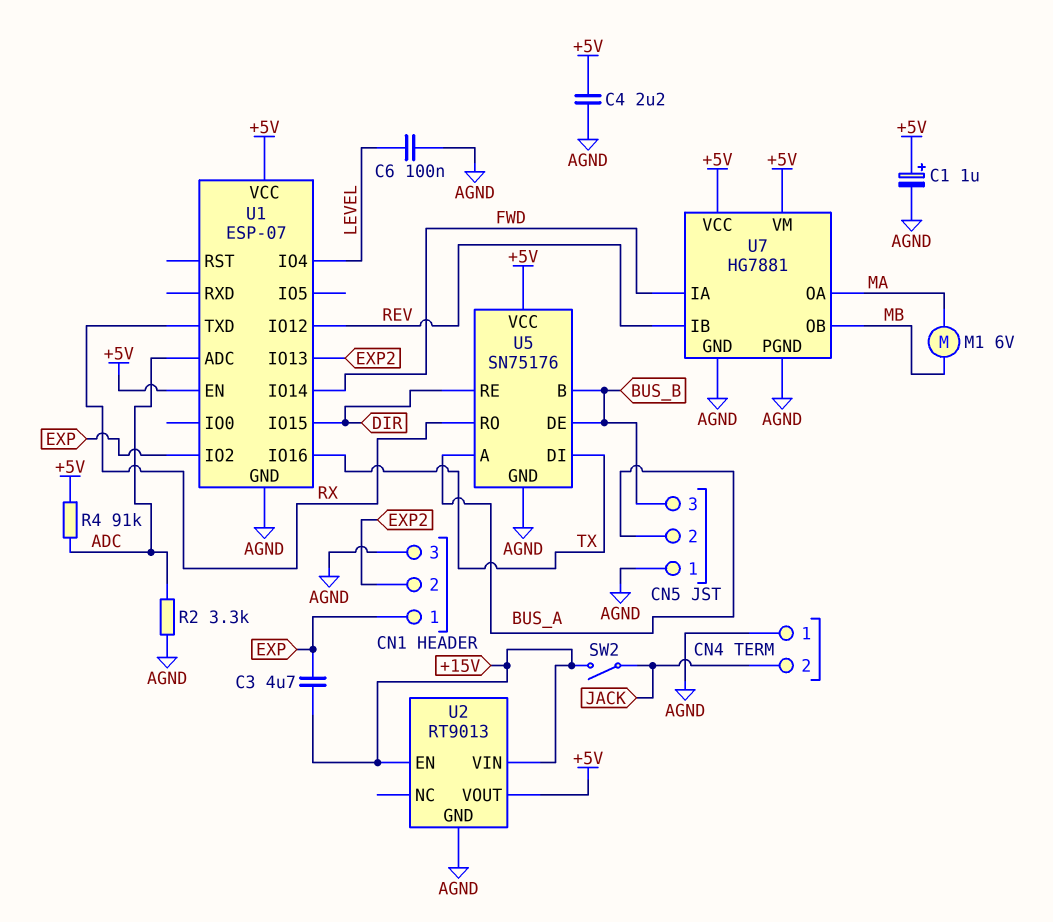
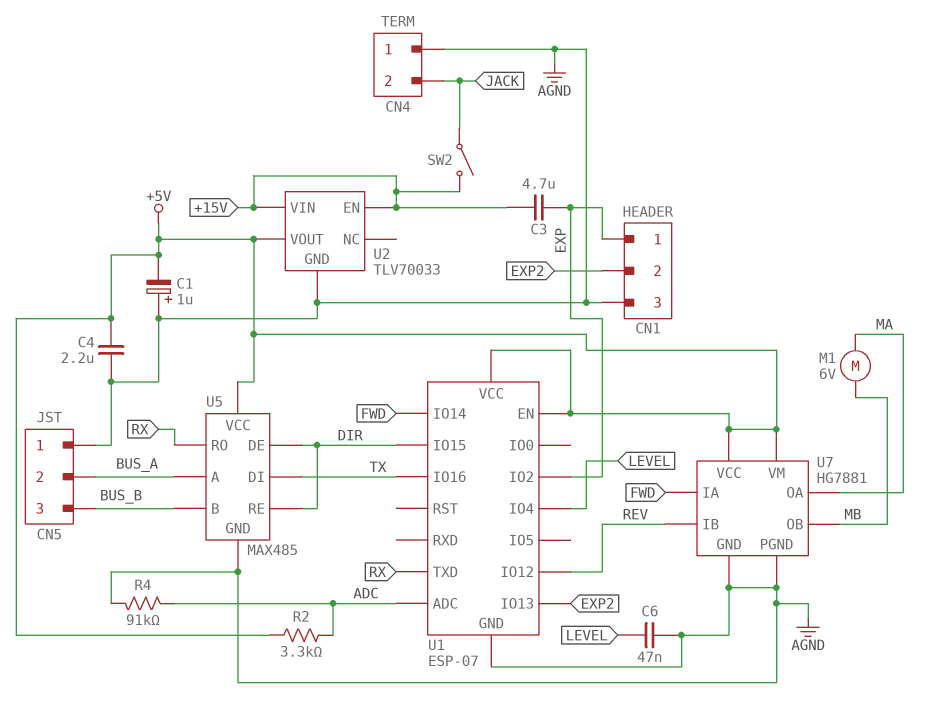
C1: 1uF (plus +5V, minus AGND) -> 1uF (plus AGND, minus +5V)
C6: 100nF (AGND, LEVEL) -> 47nF (AGND, LEVEL)
R2: 3.3k (ADC, AGND) -> 3.3k (+5V, ADC)
R4: 91k (+5V, ADC) -> 91k (ADC, AGND)
U2: RT9013 -> TLV70033
U5: SN75176 -> MAX485
U5 pin DE: BUS_B -> DIR

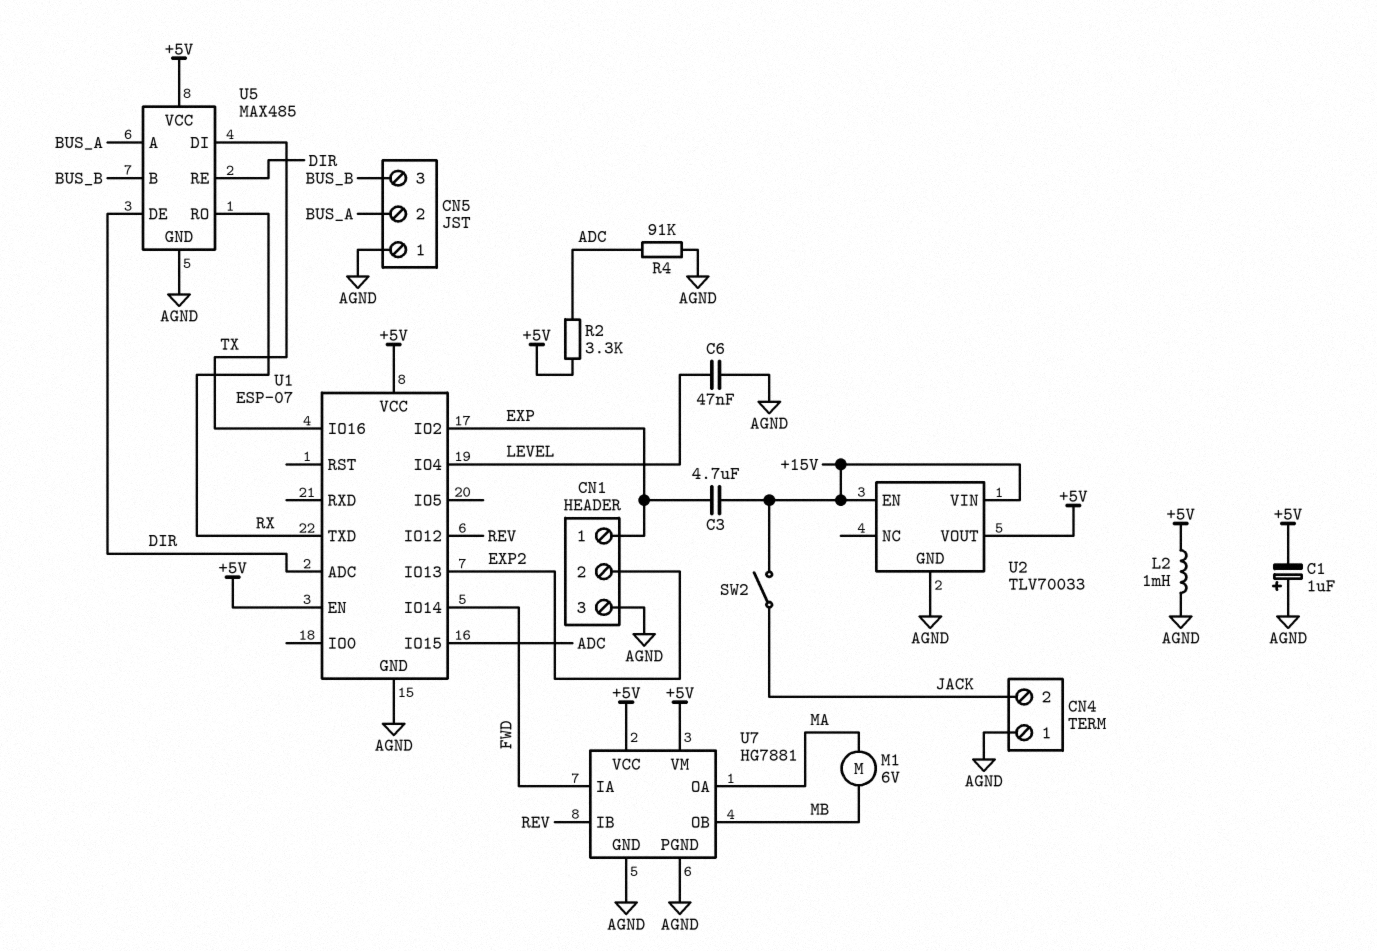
C4: 2.2uF (+5V, AGND) -> none
L2: none -> 1mH (+5V, AGND)
U1 pin ADC: ADC -> DIR
U1 pin IO15: DIR -> ADC

